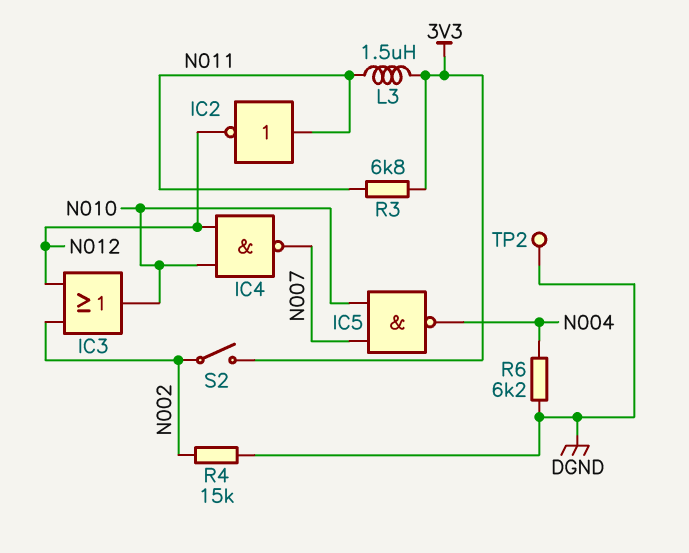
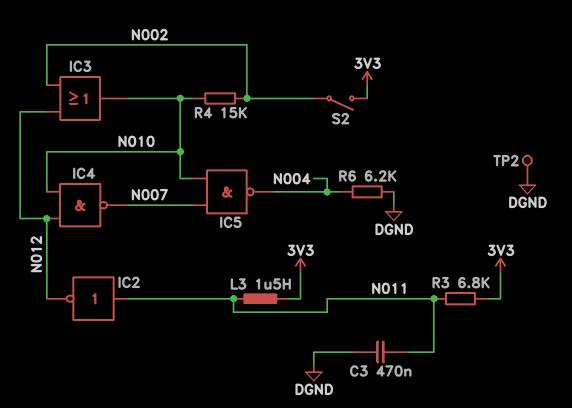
C3: none -> 470nF (DGND, N011)
R4: 15k (DGND, N002) -> 15k (N002, N010)

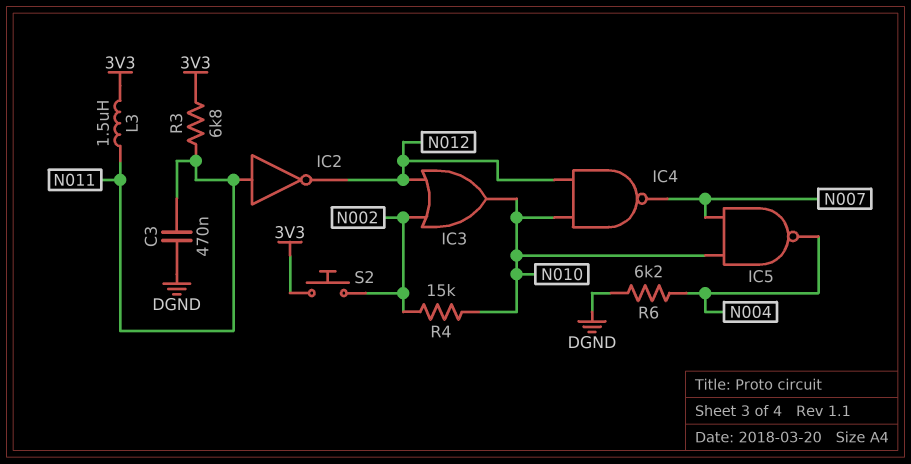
S2: switch (3V3, N002) -> button (3V3, N002)
TP2: test point (DGND) -> none

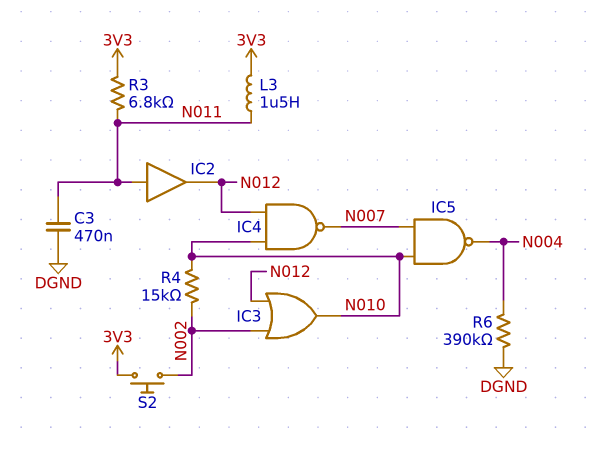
IC2: NOT (in N011, out N012) -> buffer (in N011, out N012)
R6: 6.2k (DGND, N004) -> 390k (DGND, N004)

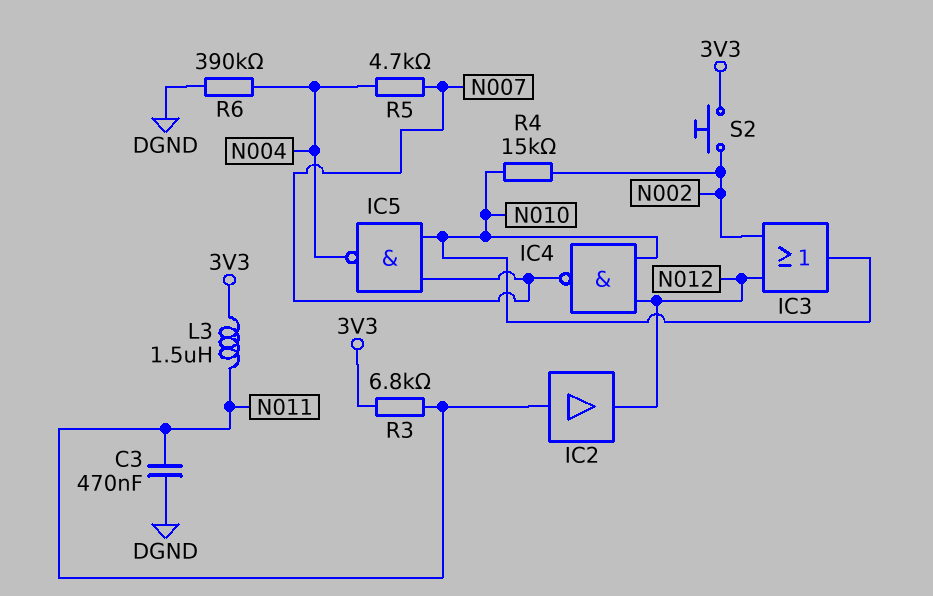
R5: none -> 4.7k (N004, N007)

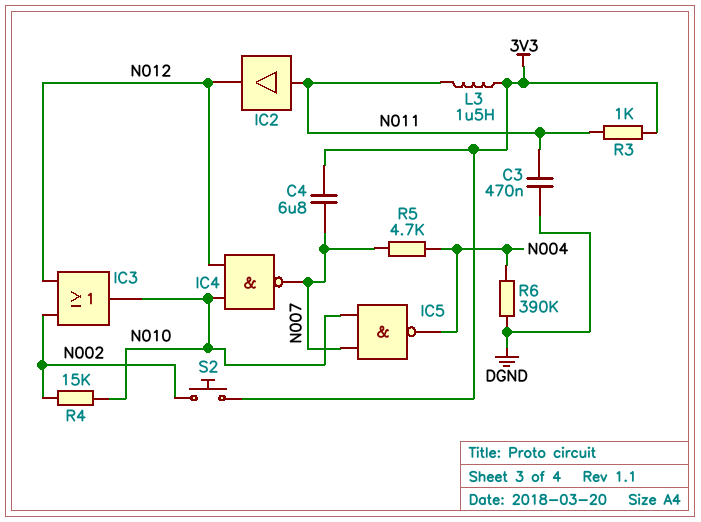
C4: none -> 6.8uF (3V3, N007)
R3: 6.8k (3V3, N011) -> 1k (3V3, N011)

